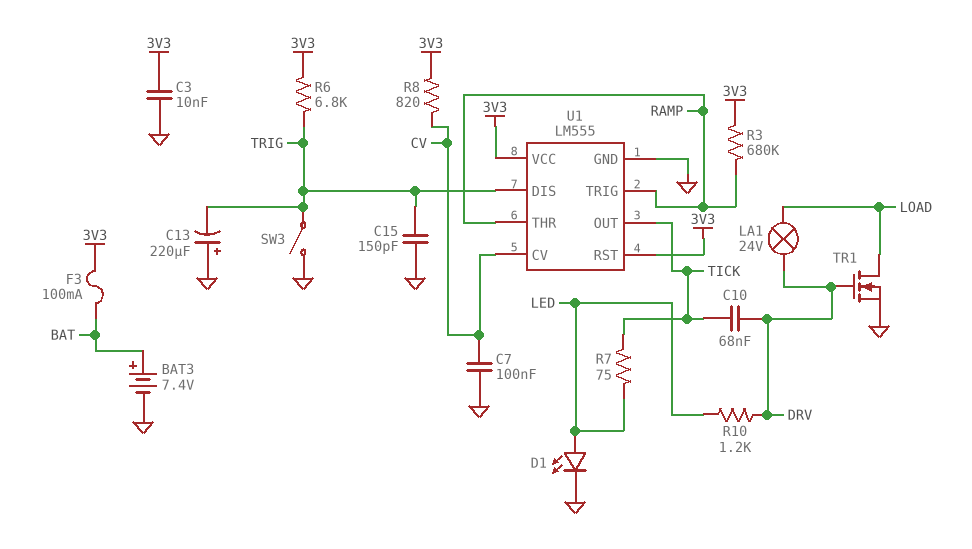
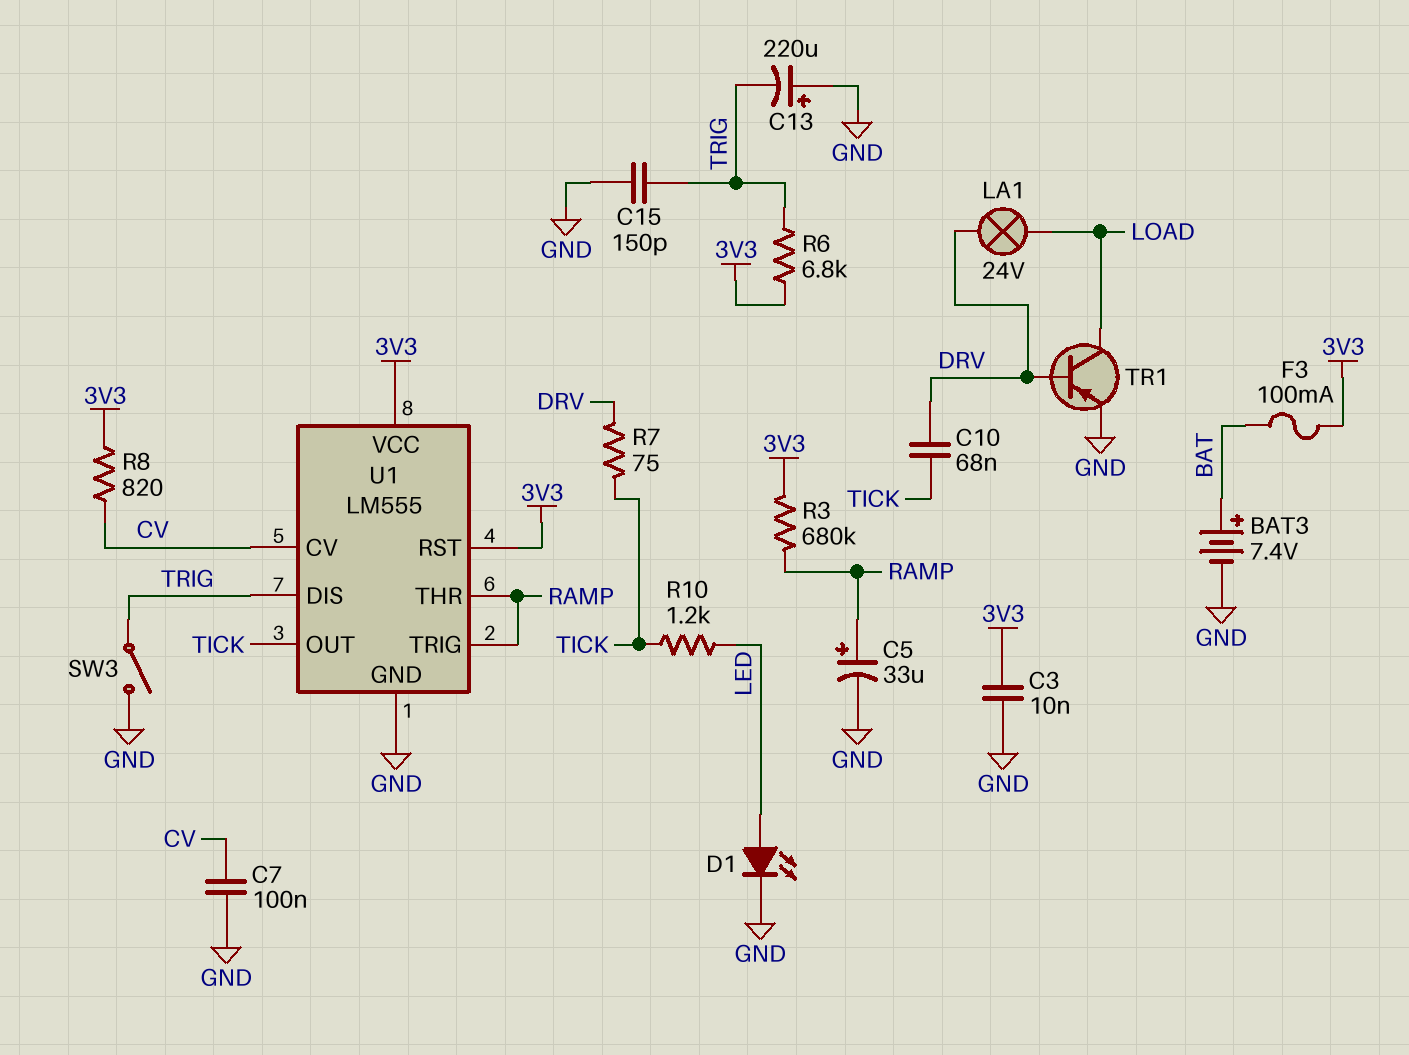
C5: none -> 33uF (plus RAMP, minus GND)
R7: 75 (LED, TICK) -> 75 (DRV, TICK)
R10: 1.2k (DRV, LED) -> 1.2k (LED, TICK)
TR1: NMOS (G DRV, D LOAD, S GND) -> PNP (B DRV, C LOAD, E GND)

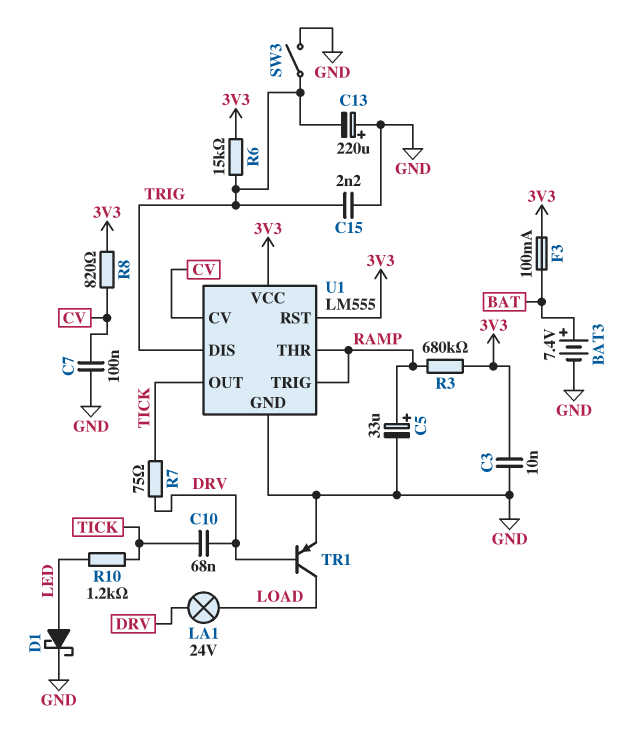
C15: 150pF (GND, TRIG) -> 2.2nF (GND, TRIG)
D1: LED (A LED, K GND) -> schottky (A LED, K GND)
R6: 6.8k (3V3, TRIG) -> 15k (3V3, TRIG)

